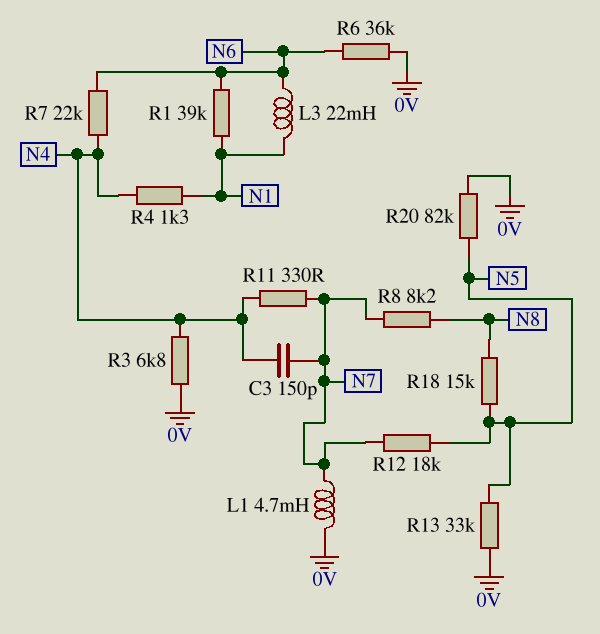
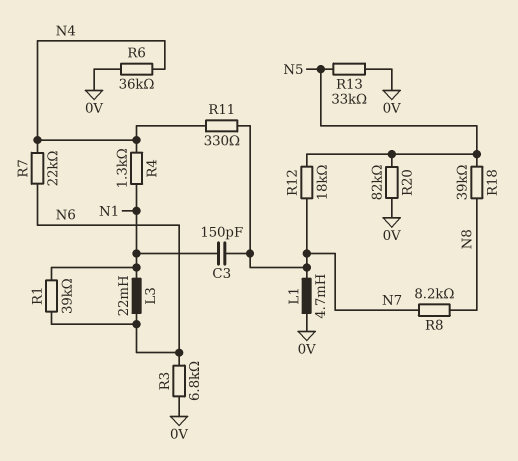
C3: 150pF (N4, N7) -> 150pF (N1, N7)
R3: 6.8k (0V, N4) -> 6.8k (0V, N6)
R6: 36k (0V, N6) -> 36k (0V, N4)
R18: 15k (N5, N8) -> 39k (N5, N8)

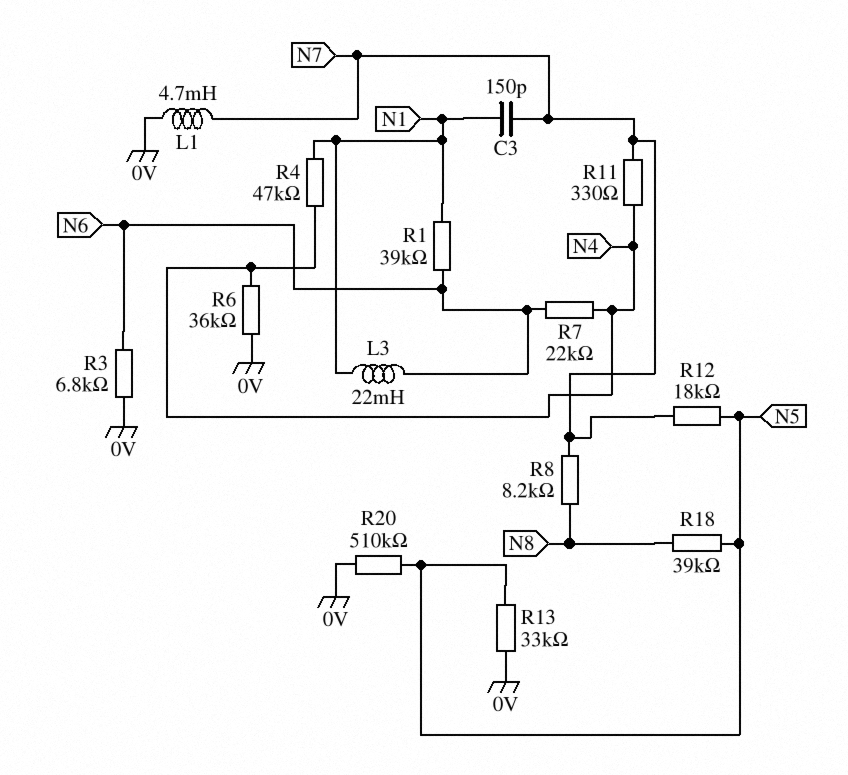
R4: 1.3k (N1, N4) -> 47k (N1, N4)
R20: 82k (0V, N5) -> 510k (0V, N5)

